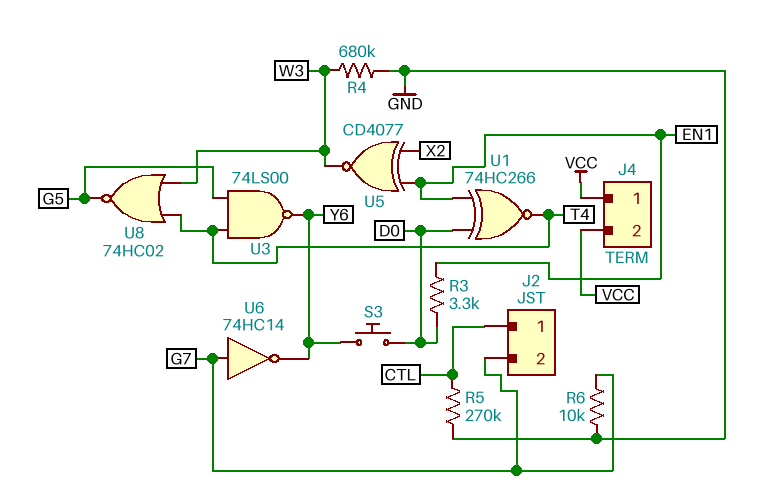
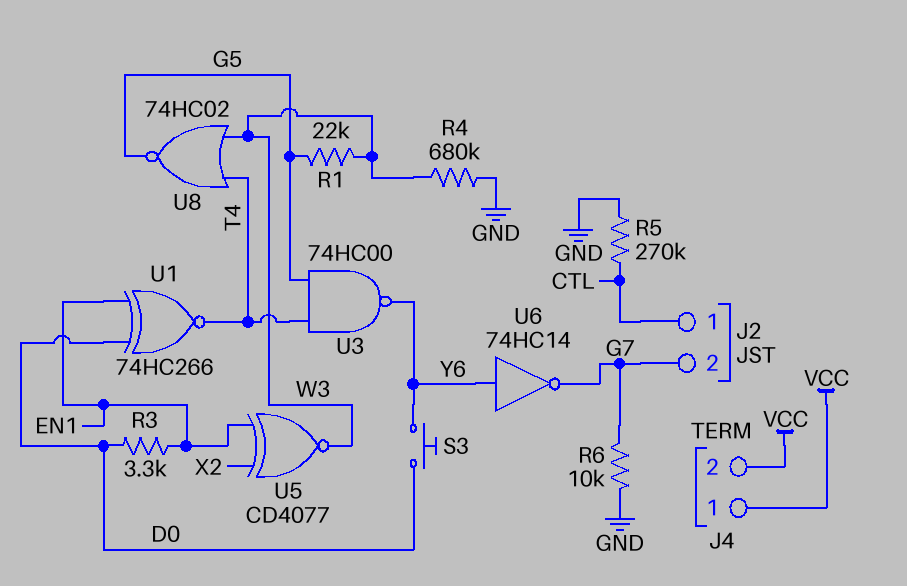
R1: none -> 22k (G5, W3)
U3: NAND 74LS00 (in G5, in T4, out Y6) -> NAND 74HC00 (in G5, in T4, out Y6)
U6: NOT 74HC14 (in G7, out Y6) -> NOT 74HC14 (in Y6, out G7)

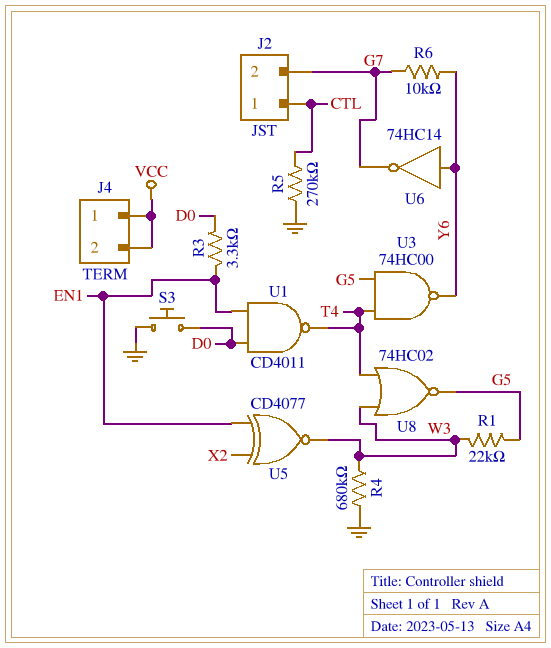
R6: 10k (G7, GND) -> 10k (G7, Y6)
S3: button (D0, Y6) -> button (D0, GND)
U1: XNOR 74HC266 (in D0, in EN1, out T4) -> NAND CD4011 (in D0, in EN1, out T4)

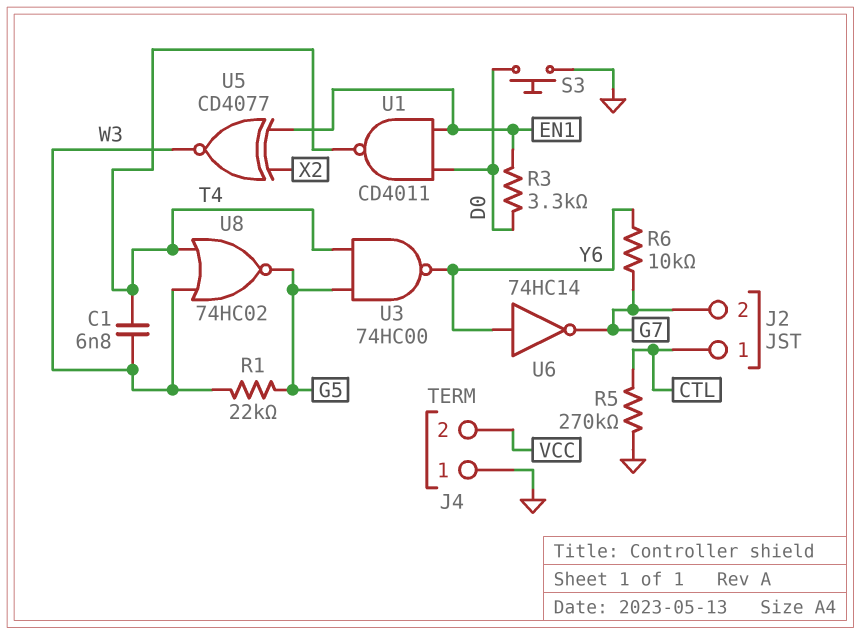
C1: none -> 6.8nF (T4, W3)
J4 pin 1: VCC -> GND
R4: 680k (GND, W3) -> none

